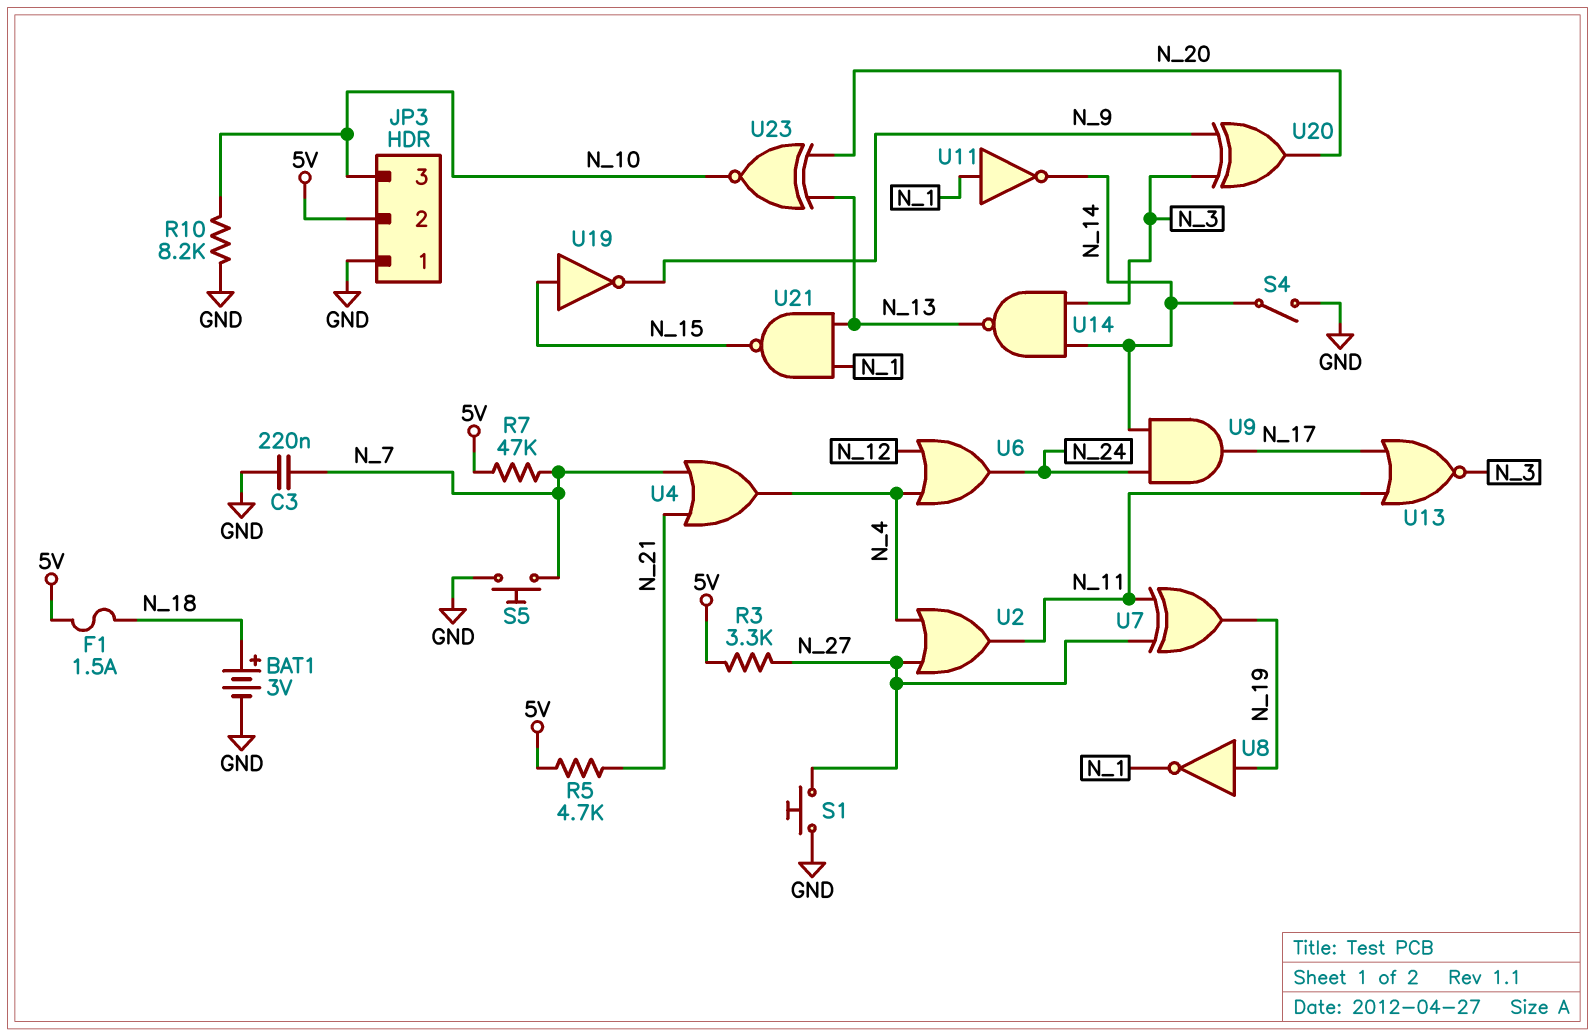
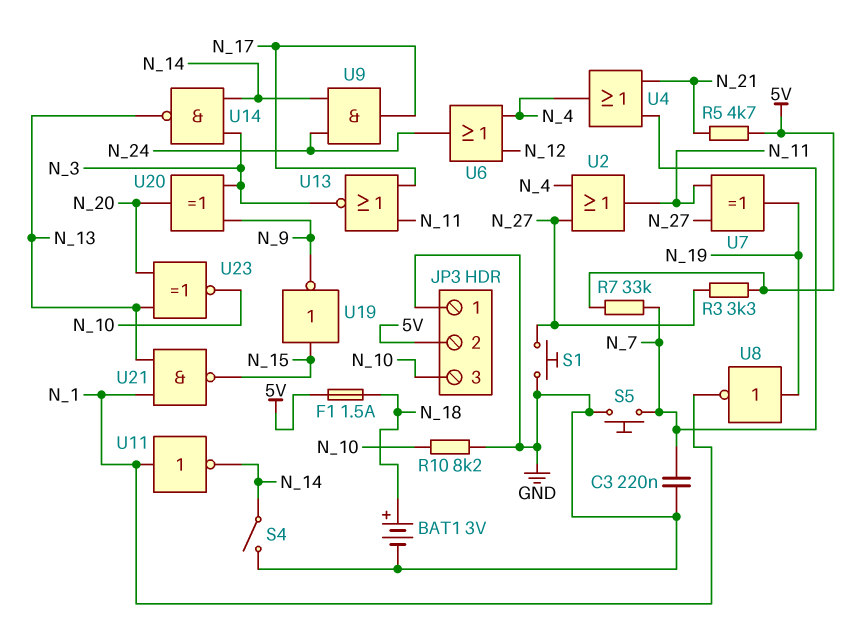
R7: 47k (5V, N_7) -> 33k (5V, N_7)

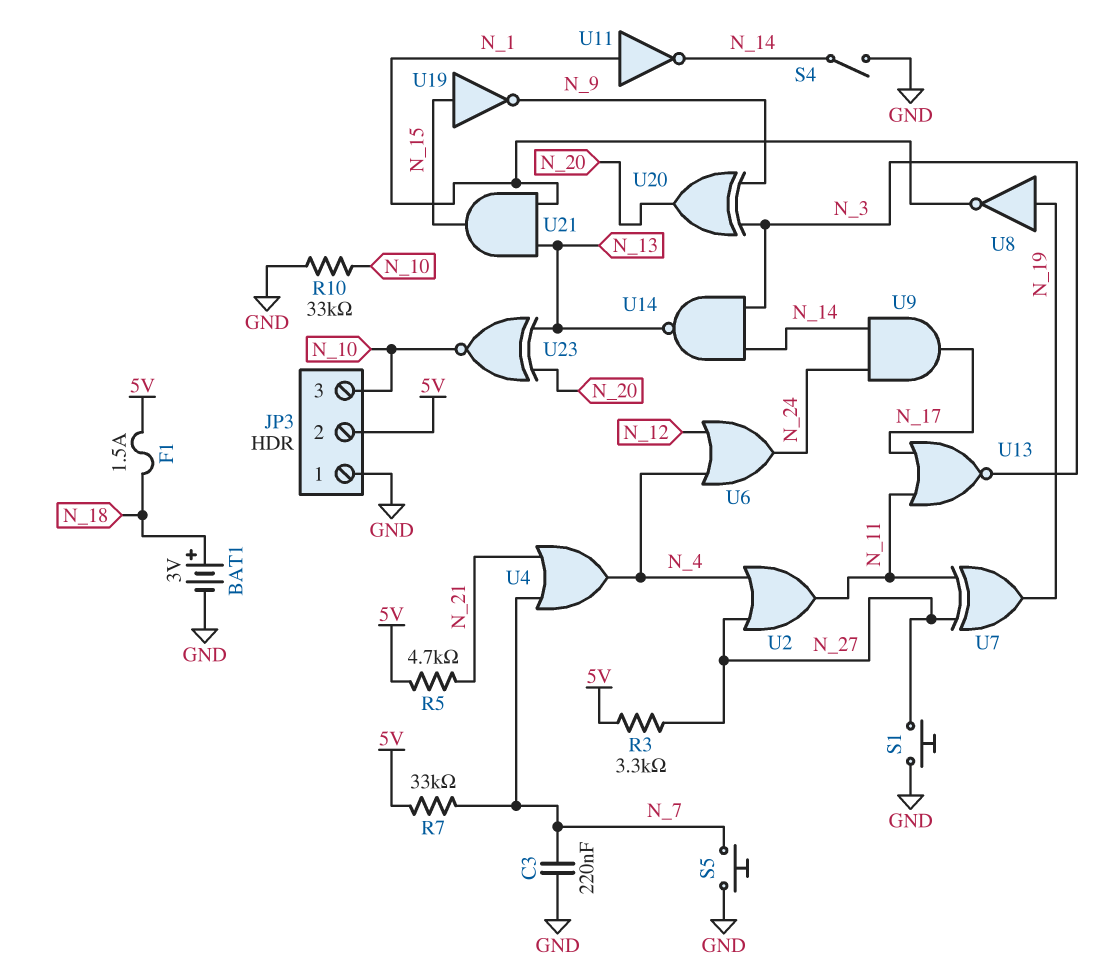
R10: 8.2k (GND, N_10) -> 33k (GND, N_10)
U21: NAND (in N_1, in N_13, out N_15) -> AND (in N_1, in N_13, out N_15)

